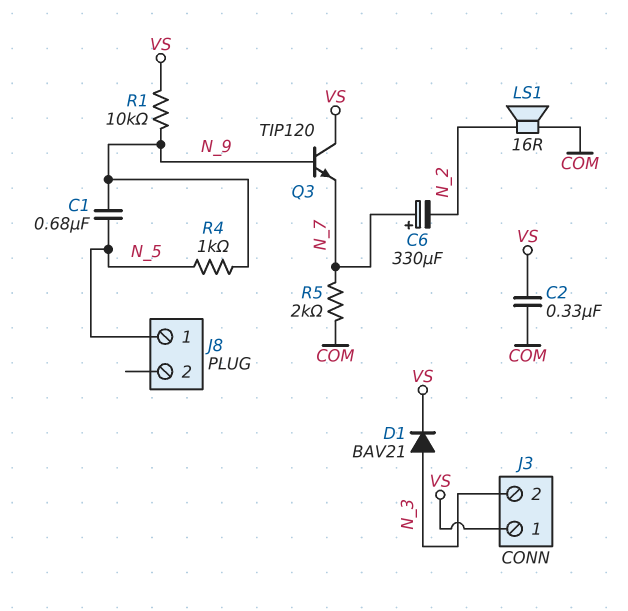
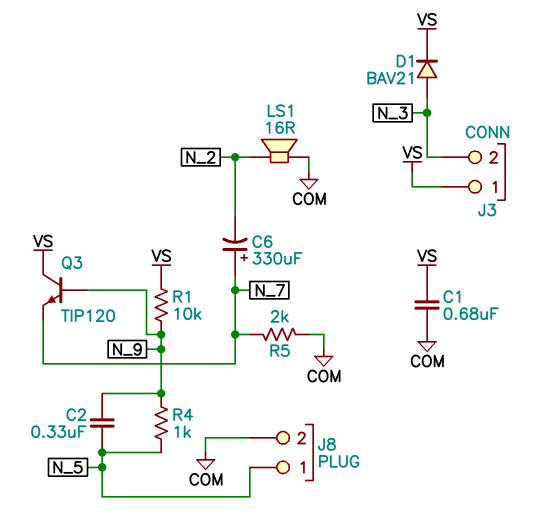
C1: 680nF (N_5, N_9) -> 680nF (COM, VS)
C2: 330nF (COM, VS) -> 330nF (N_5, N_9)
J8 pin 2: none -> COM

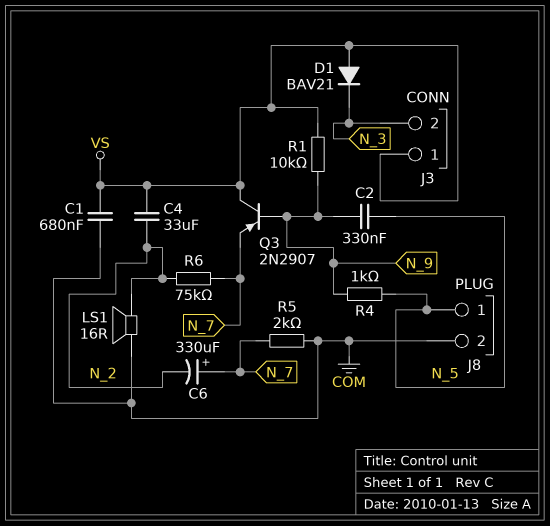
C4: none -> 33uF (N_2, VS)
D1: diode BAV21 (A N_3, K VS) -> diode BAV21 (A VS, K N_3)
Q3: NPN TIP120 (B N_9, C VS, E N_7) -> PNP 2N2907 (B N_9, C VS, E N_7)
R6: none -> 75k (N_2, N_7)

